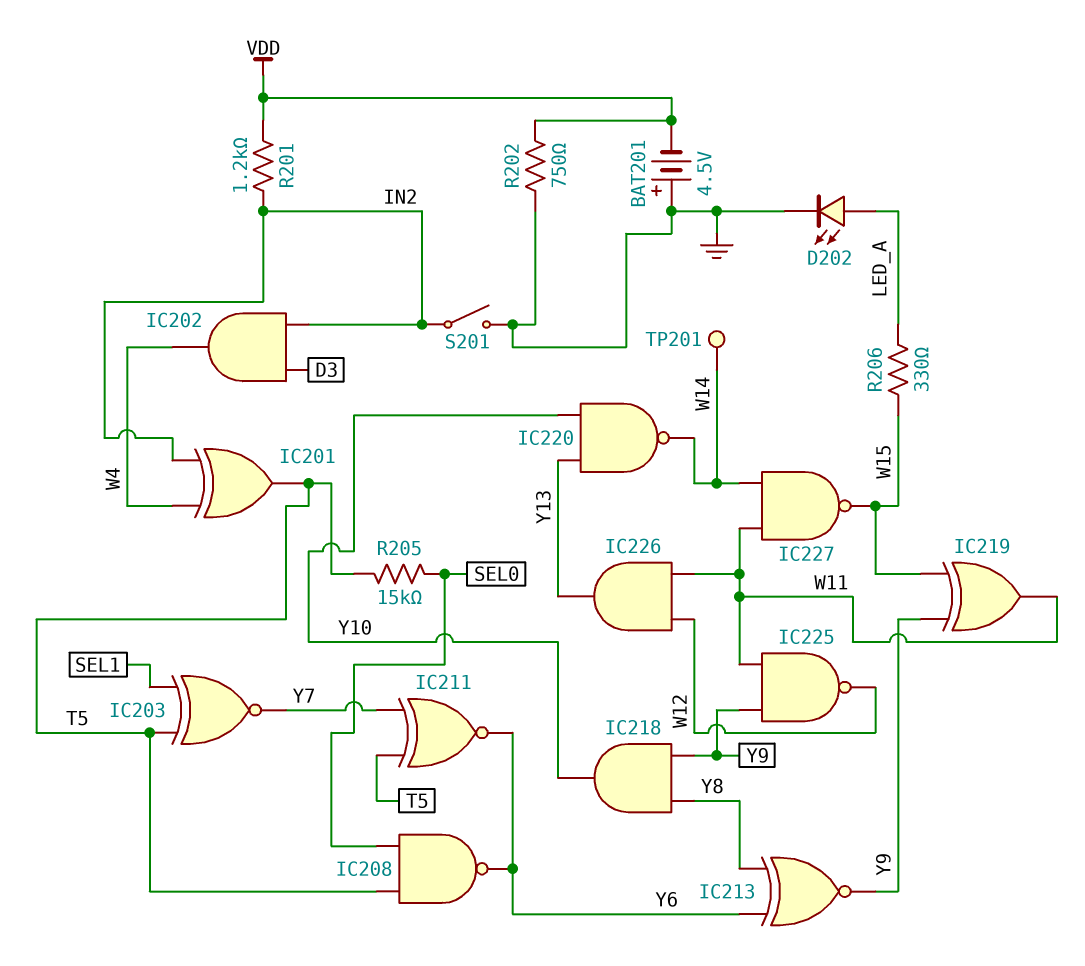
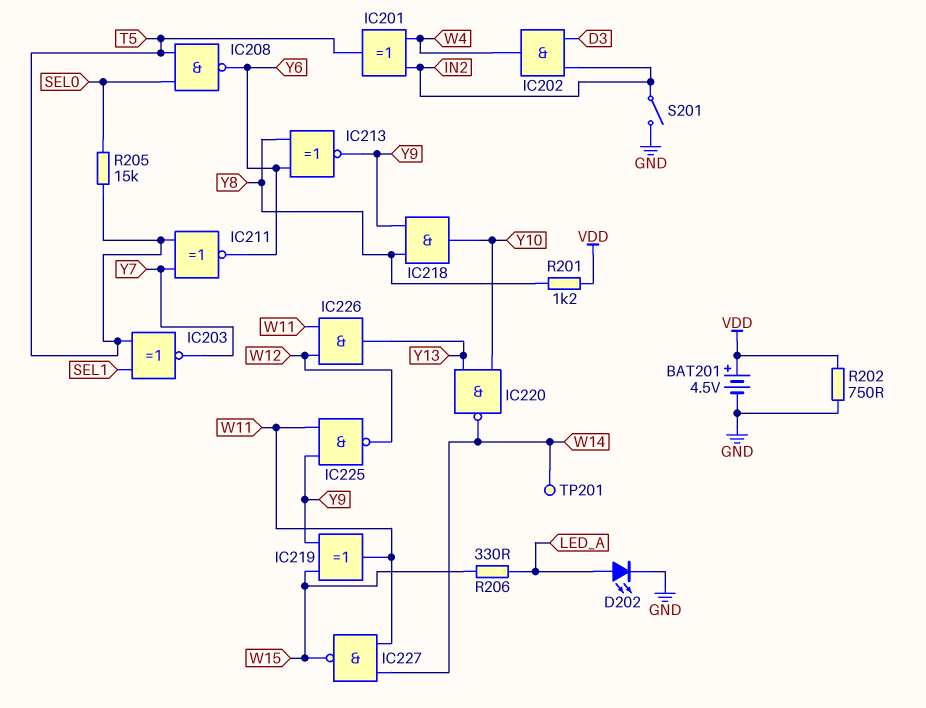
BAT201: 4.5V (plus GND, minus VDD) -> 4.5V (plus VDD, minus GND)
R201: 1.2k (IN2, VDD) -> 1.2k (VDD, Y8)

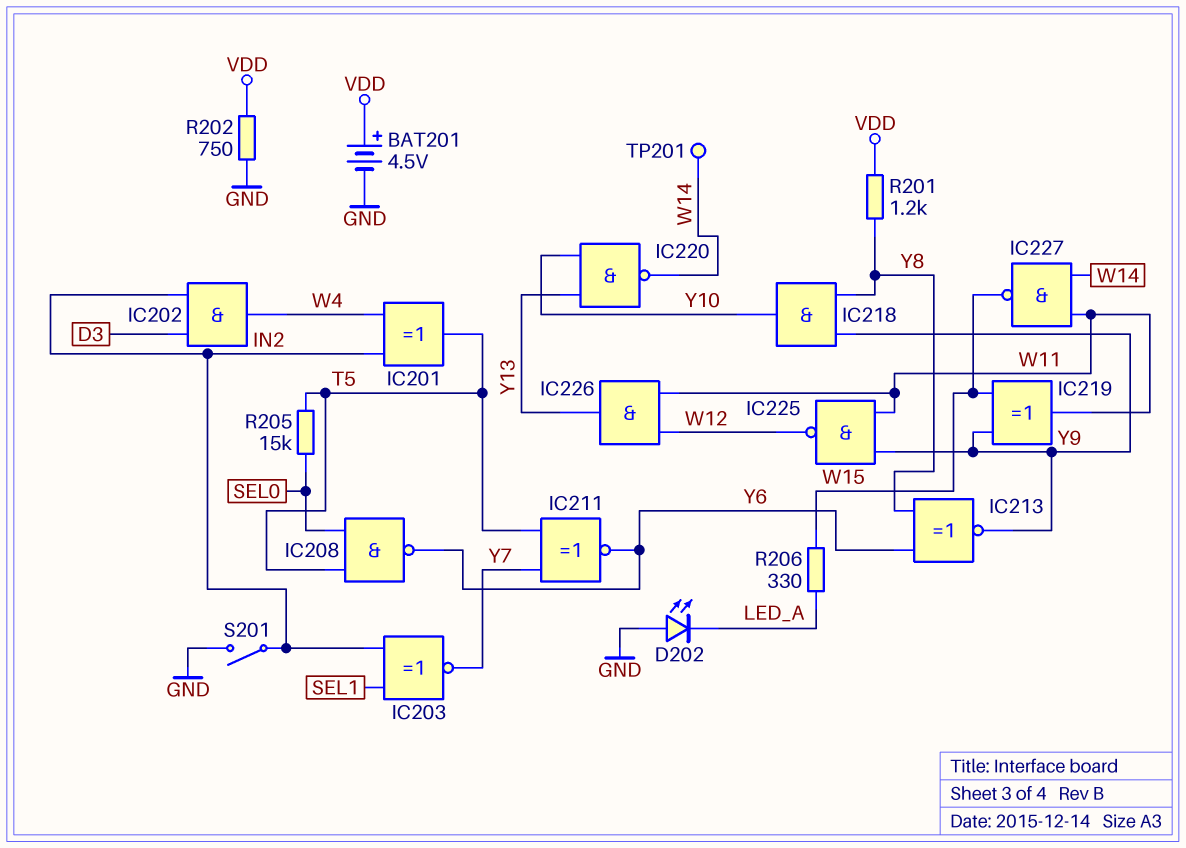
D202: LED (A LED_A, K GND) -> LED (A GND, K LED_A)
IC203: XNOR (in SEL1, in T5, out Y7) -> XNOR (in IN2, in SEL1, out Y7)

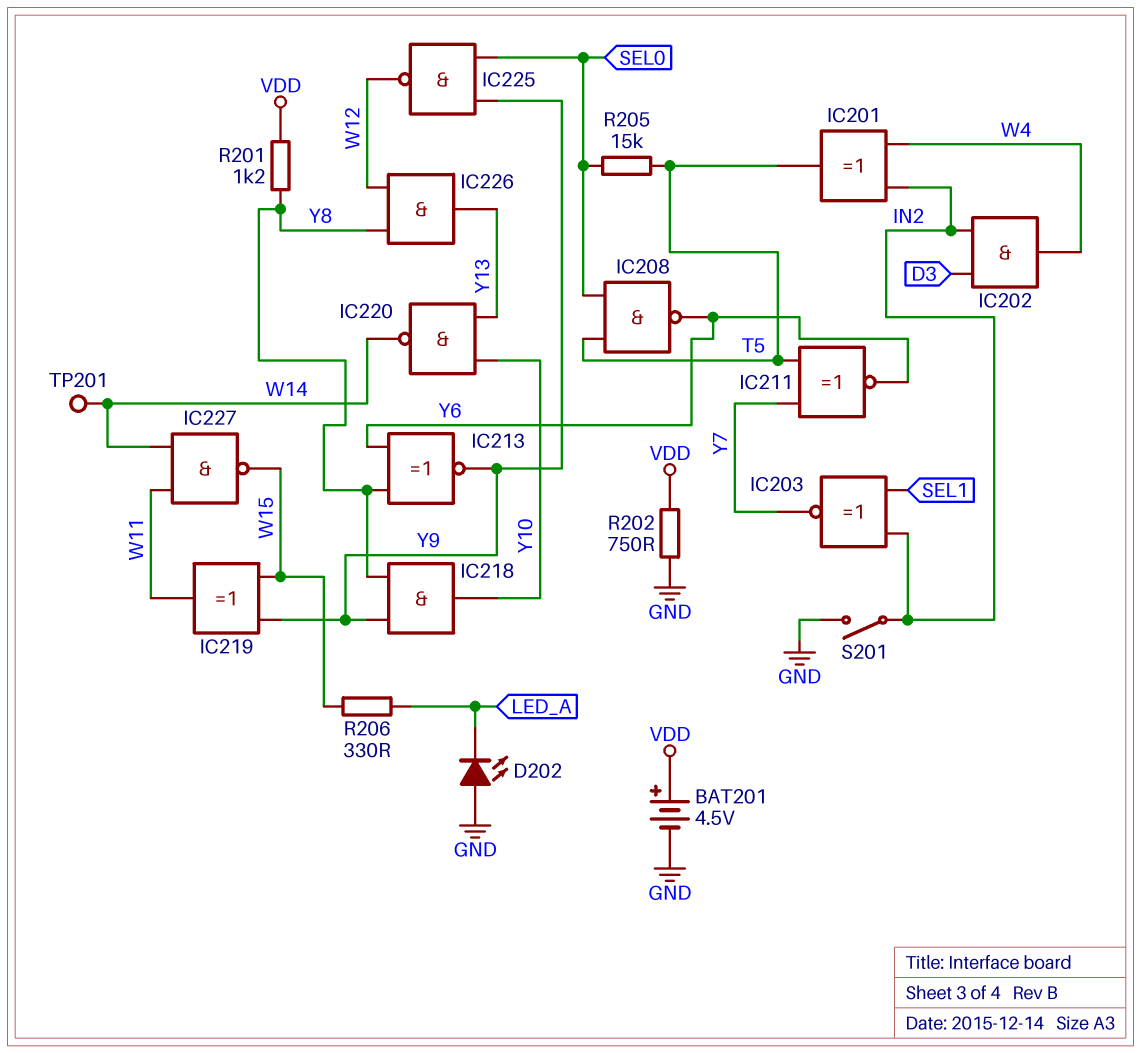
IC225: NAND (in W11, in Y9, out W12) -> NAND (in SEL0, in Y9, out W12)
IC226: AND (in W11, in W12, out Y13) -> AND (in W12, in Y8, out Y13)

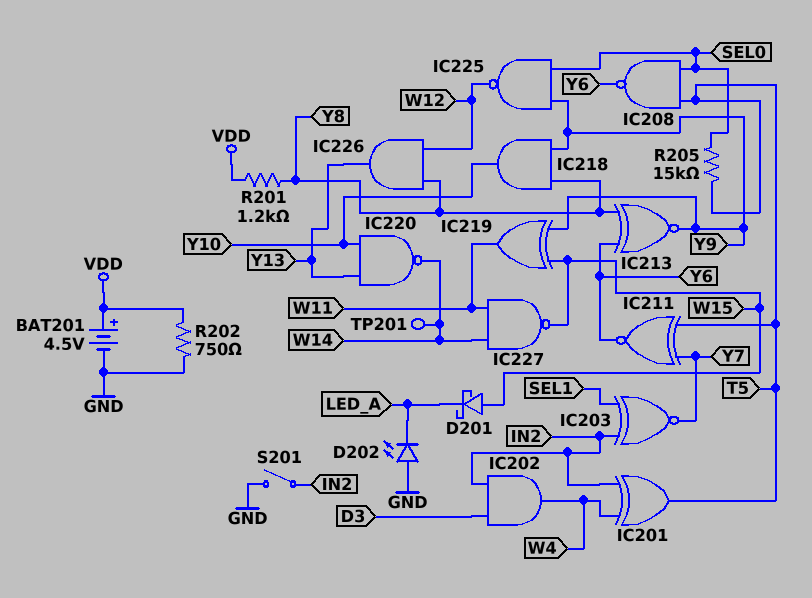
D201: none -> schottky (A W15, K LED_A)
R206: 330 (LED_A, W15) -> none

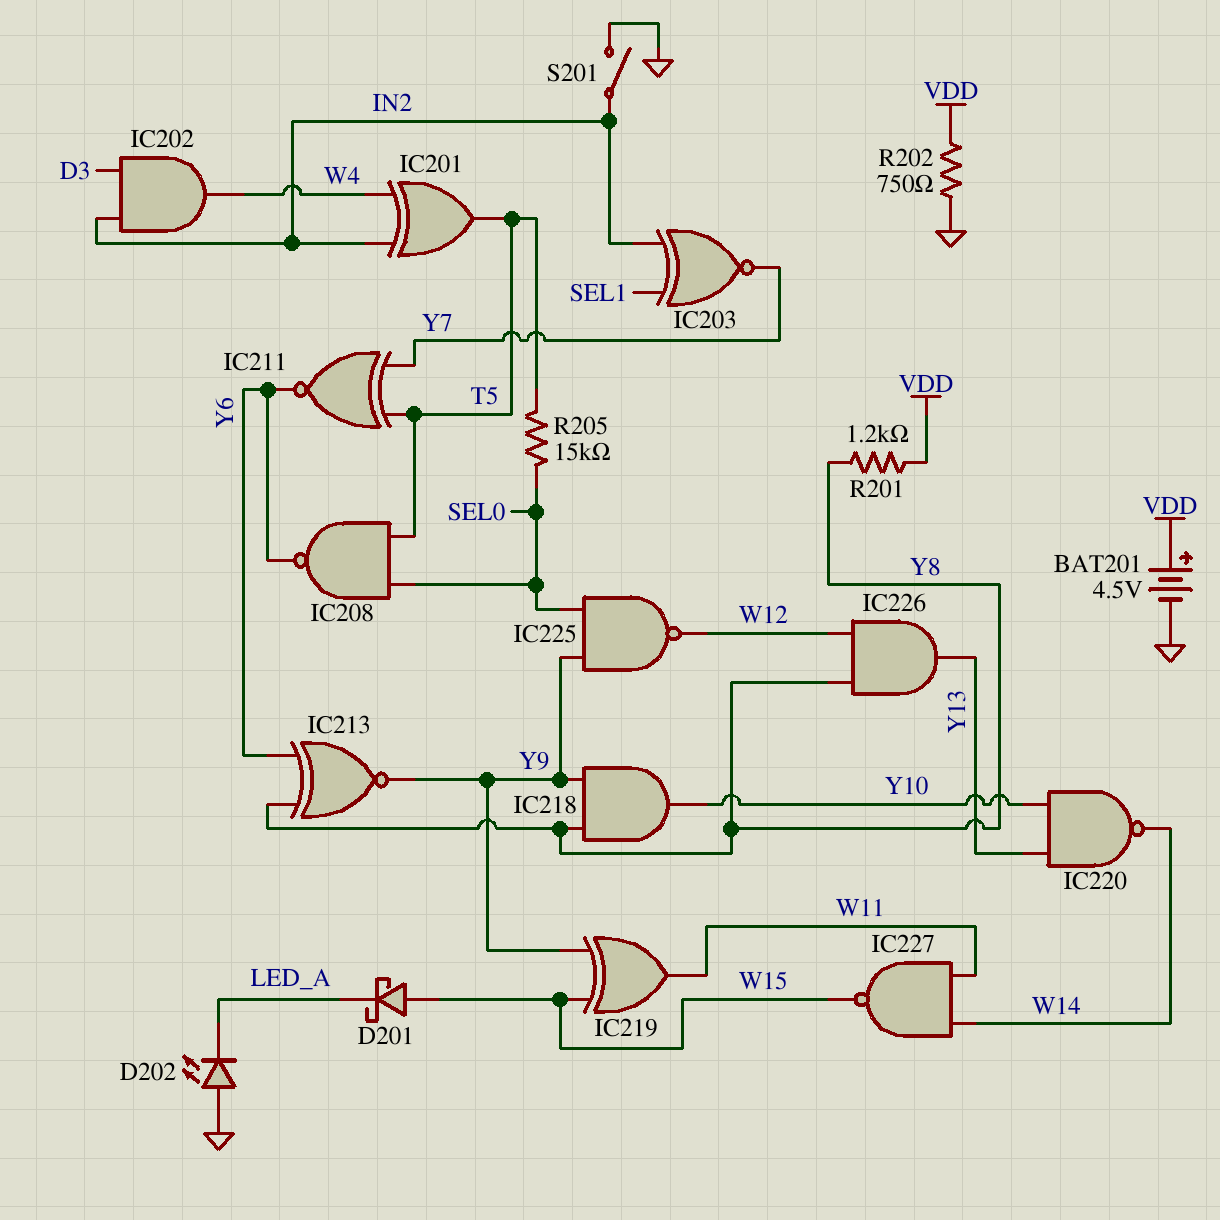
TP201: test point (W14) -> none

